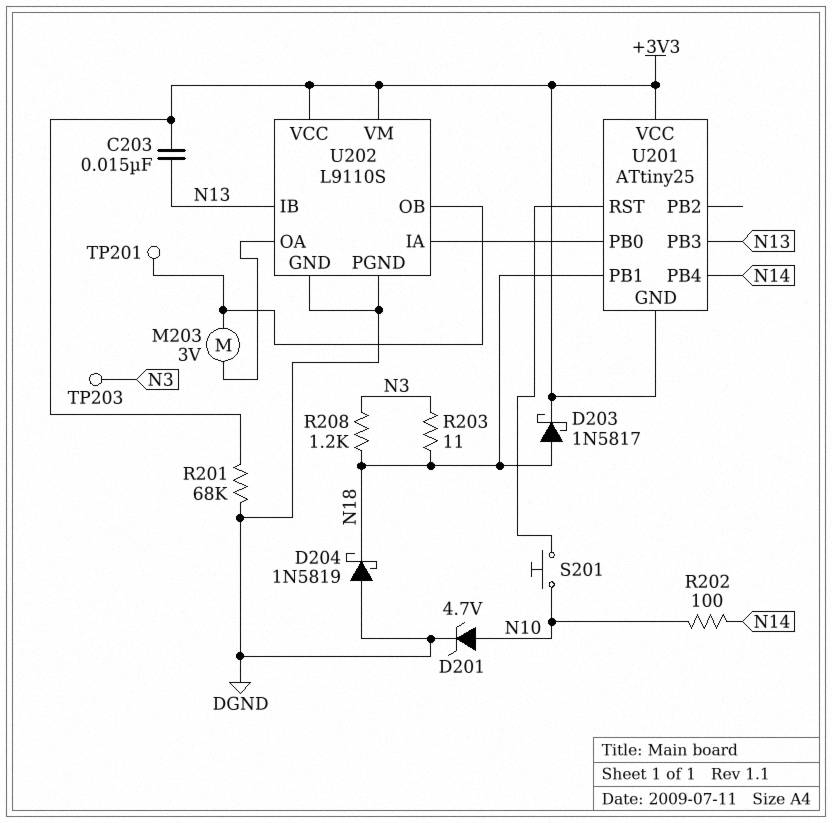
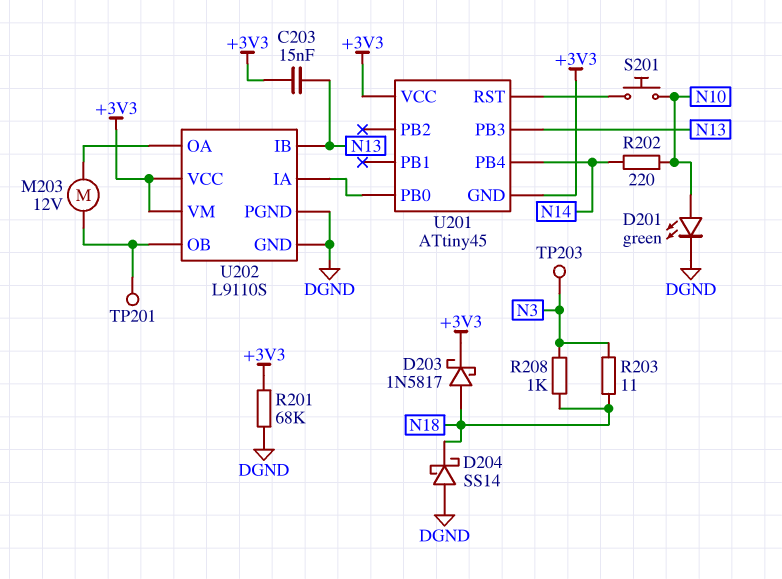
D201: zener 4.7V (A N10, K DGND) -> LED green (A N10, K DGND)
D204: schottky 1N5819 (A DGND, K N18) -> schottky SS14 (A DGND, K N18)
M203: motor 3V (U202/OA, U202/OB) -> motor 12V (U202/OA, U202/OB)
R202: 100 (N10, N14) -> 220 (N10, N14)
R208: 1.2k (N3, N18) -> 1k (N3, N18)
U201: ATtiny25 -> ATtiny45
U201 pin PB1: N18 -> none

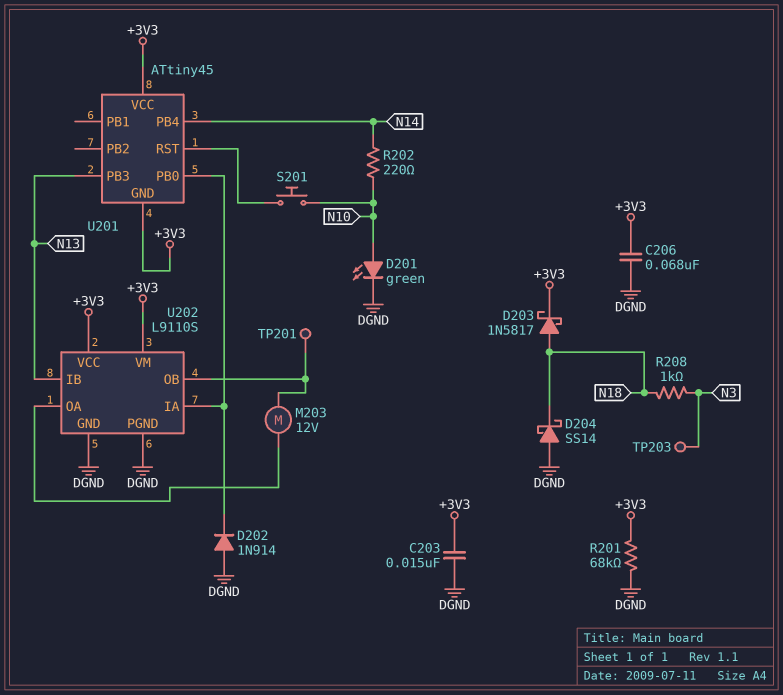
C203: 15nF (+3V3, N13) -> 15nF (+3V3, DGND)
C206: none -> 68nF (+3V3, DGND)
D202: none -> diode 1N914 (A DGND, K U201/PB0)
R203: 11 (N3, N18) -> none

